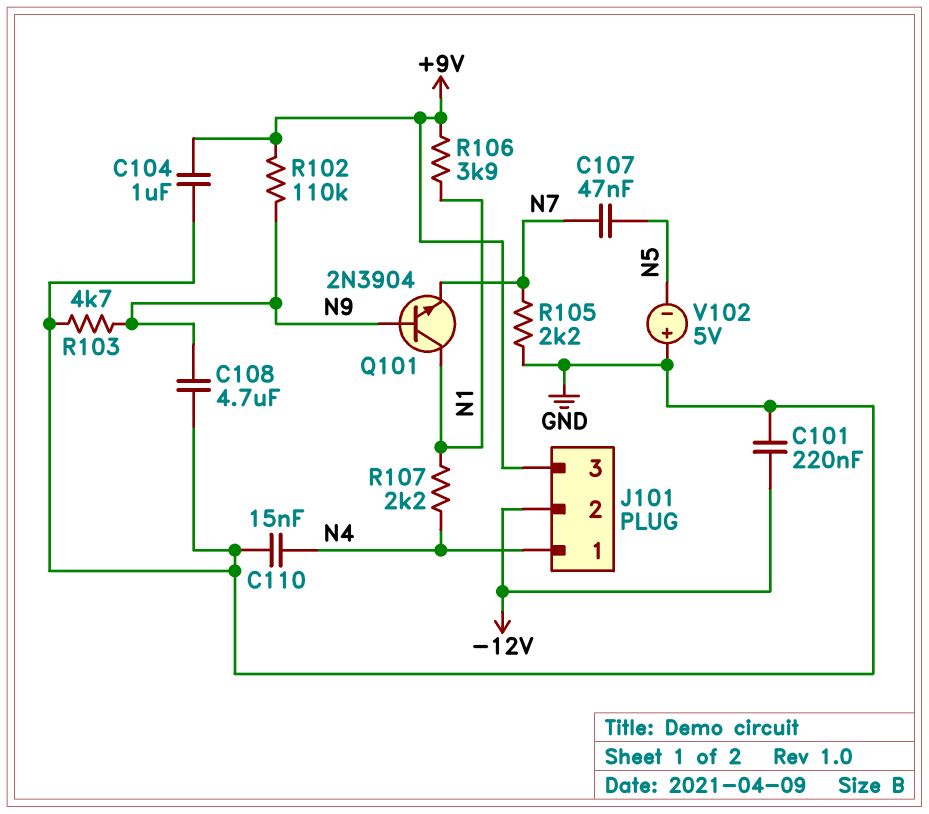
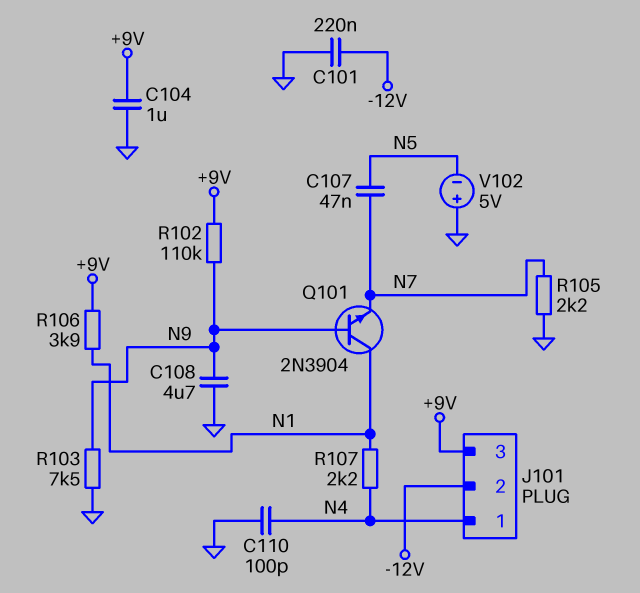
C110: 15nF (GND, N4) -> 100pF (GND, N4)
R103: 4.7k (GND, N9) -> 7.5k (GND, N9)

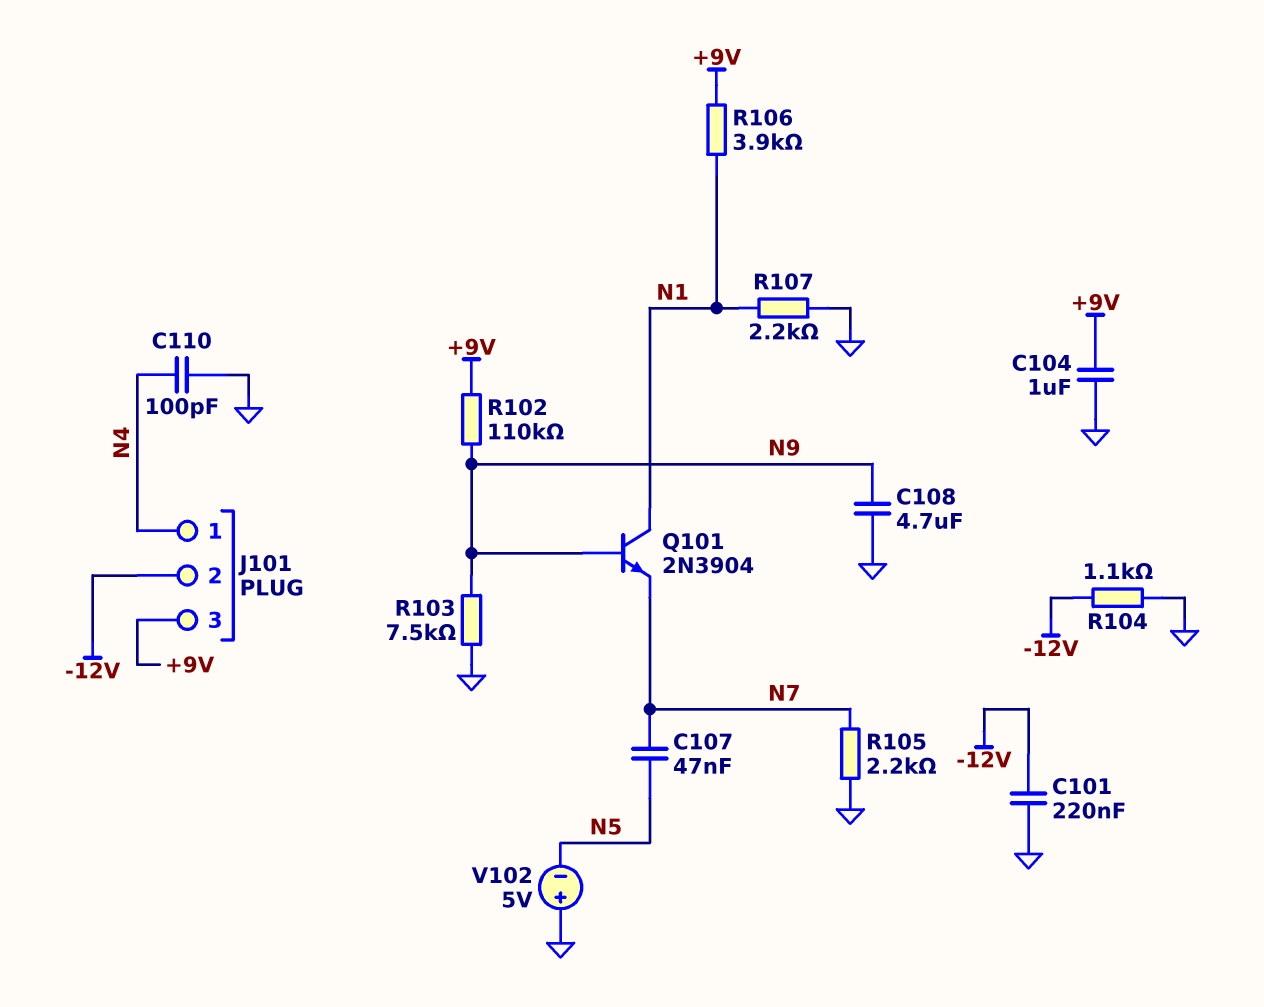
R104: none -> 1.1k (-12V, GND)
R107: 2.2k (N1, N4) -> 2.2k (GND, N1)

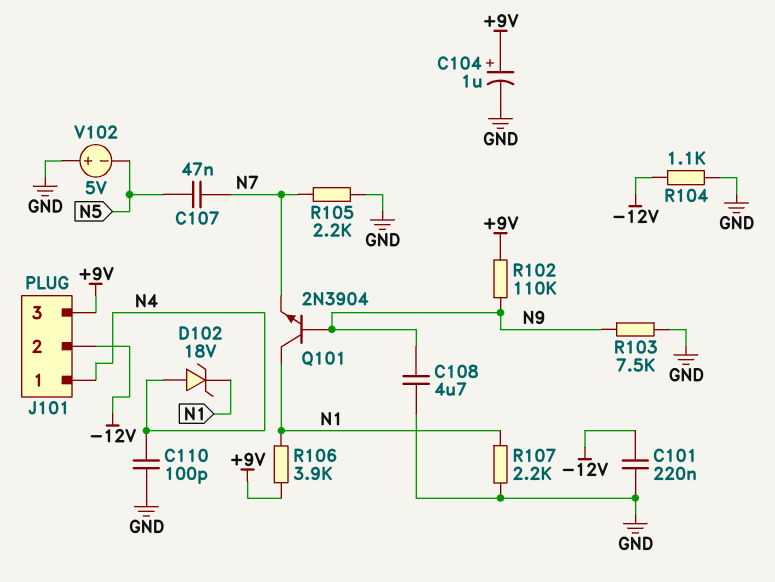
C104: 1uF (+9V, GND) -> 1uF (plus +9V, minus GND)
D102: none -> zener 18V (A N4, K N1)

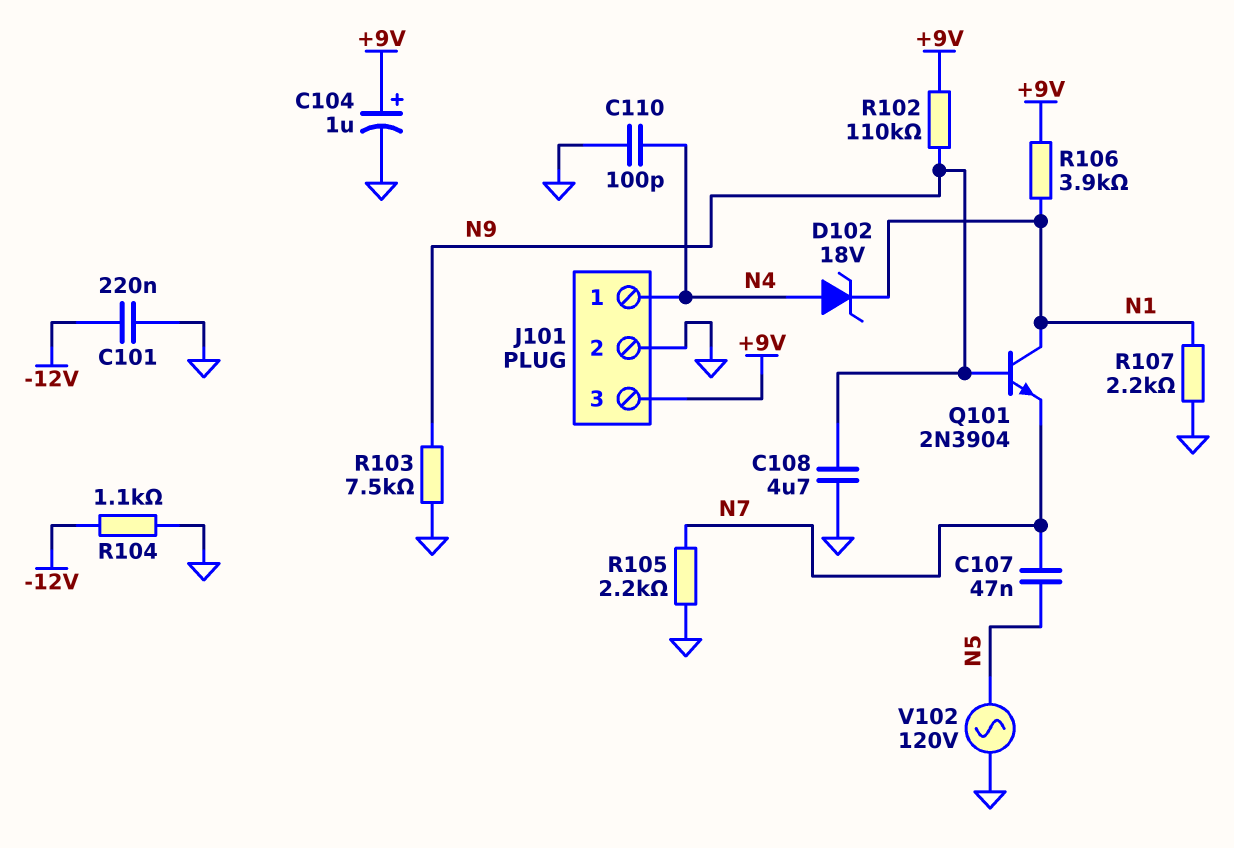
J101 pin 2: -12V -> GND
V102: 5V (plus GND, minus N5) -> AC 120V (GND, N5)

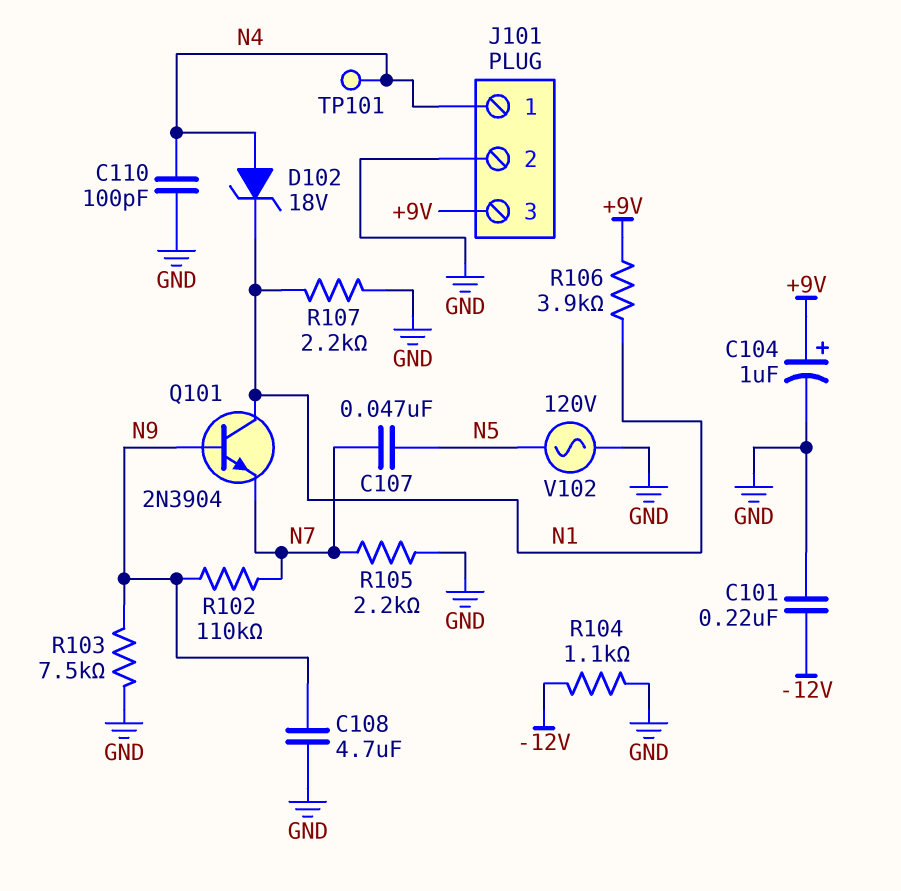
R102: 110k (+9V, N9) -> 110k (N7, N9)
TP101: none -> test point (N4)

